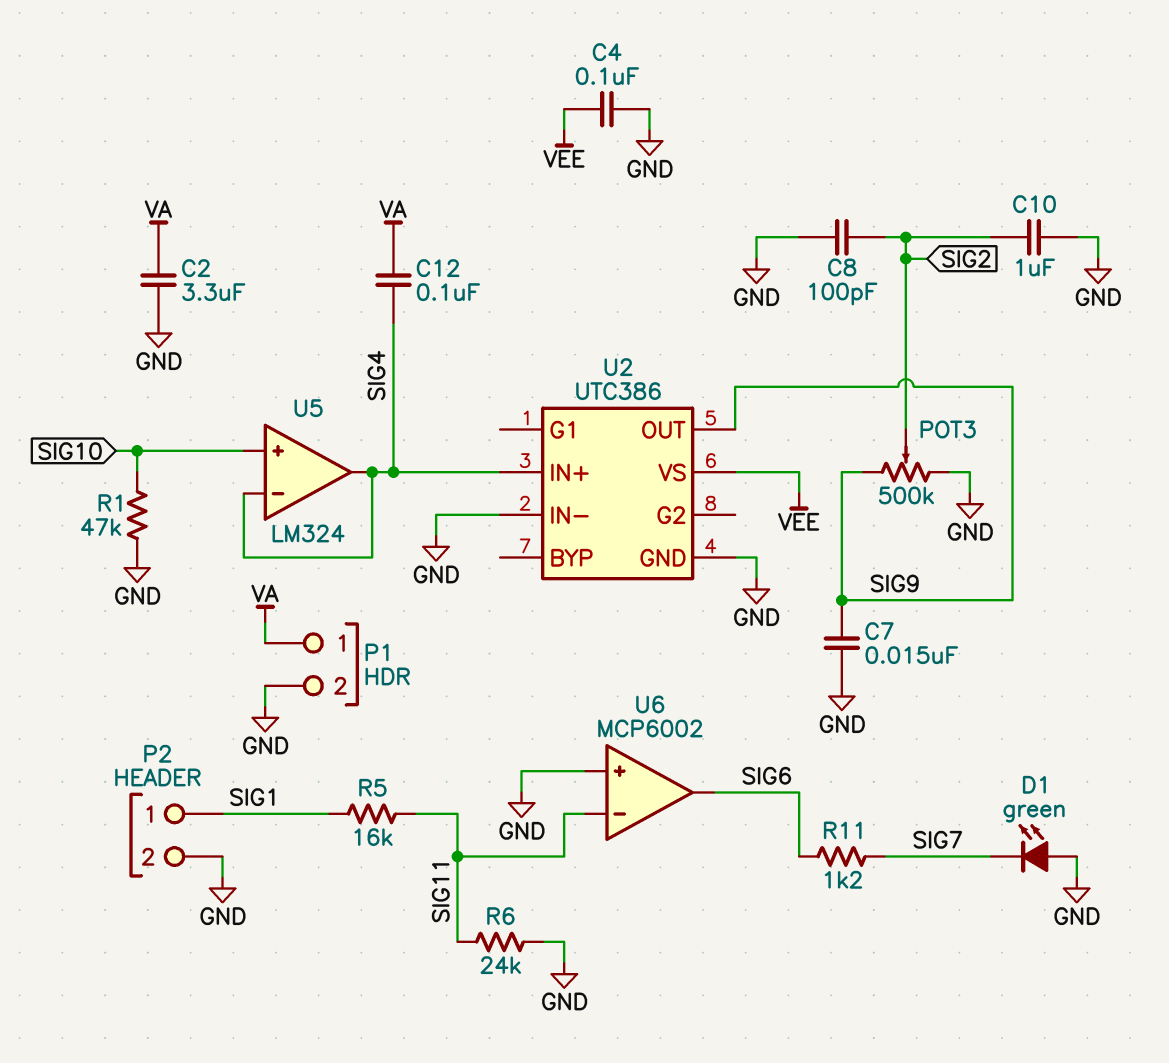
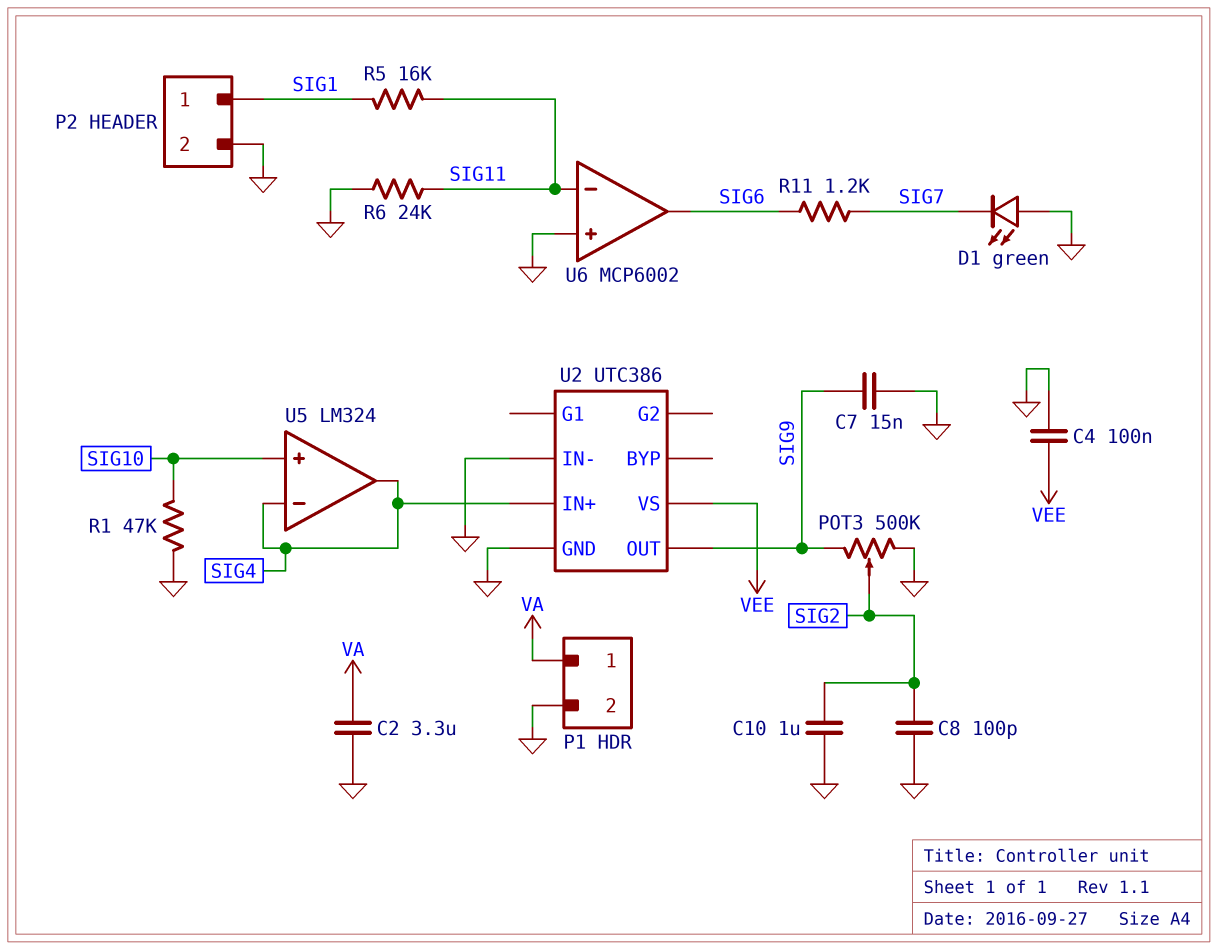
C12: 100nF (SIG4, VA) -> none

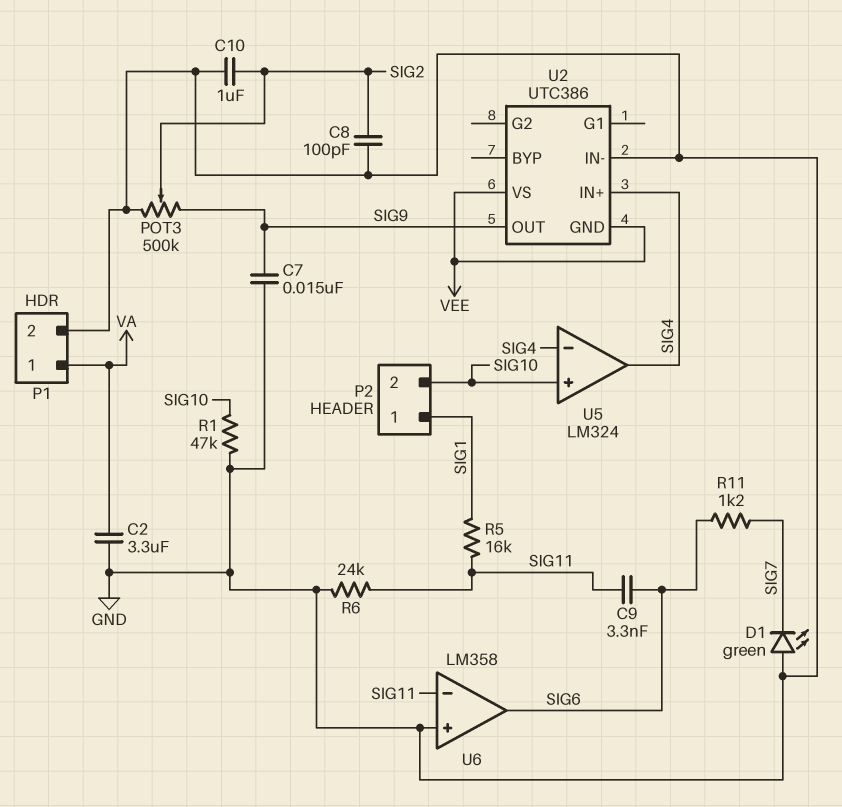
C4: 100nF (GND, VEE) -> none
C9: none -> 3.3nF (SIG6, SIG11)
P2 pin 2: GND -> SIG10
U2 pin GND: GND -> VEE
U6: MCP6002 -> LM358

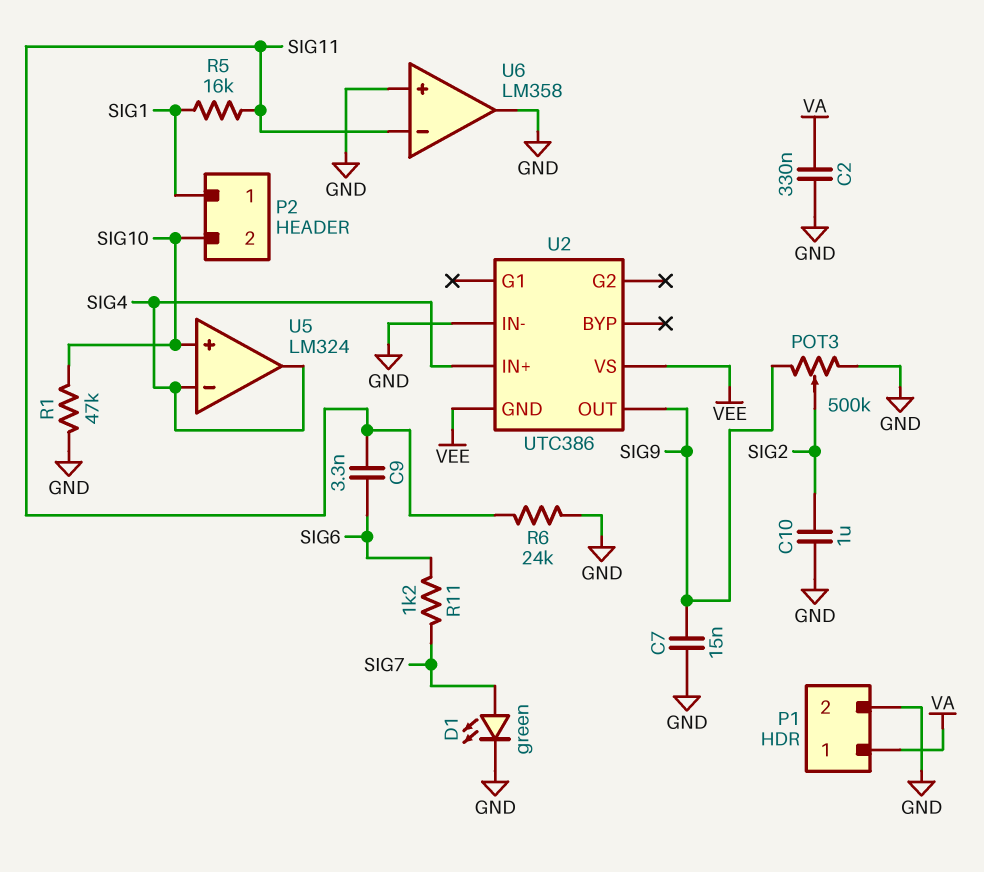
C2: 3.3uF (GND, VA) -> 330nF (GND, VA)
C8: 100pF (GND, SIG2) -> none
D1: LED green (A GND, K SIG7) -> LED green (A SIG7, K GND)
U6 pin out: SIG6 -> GND

